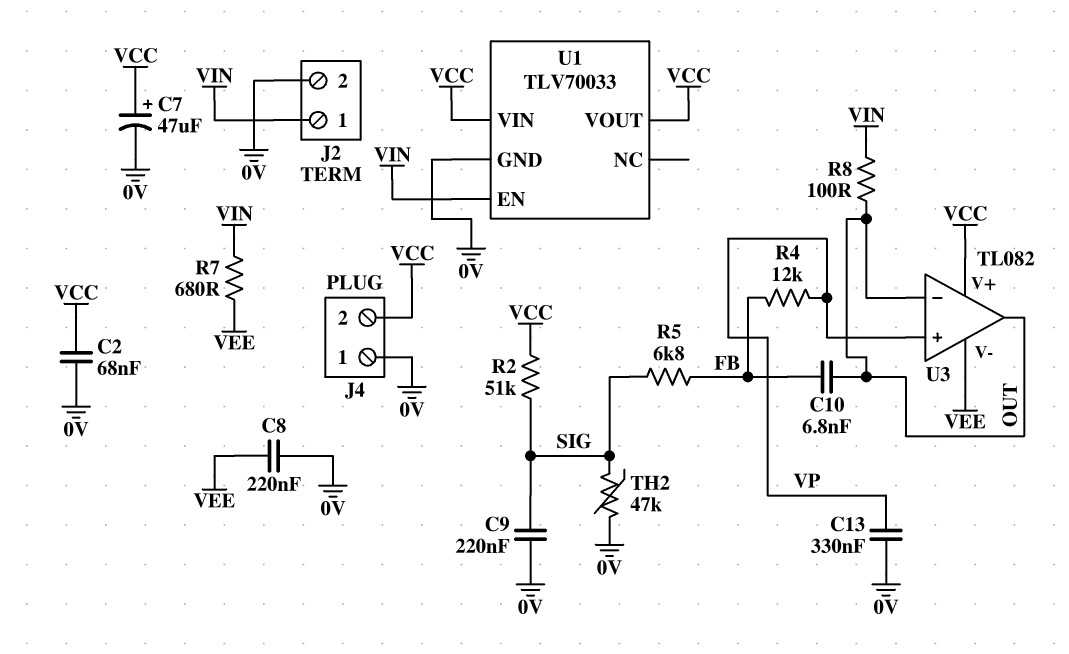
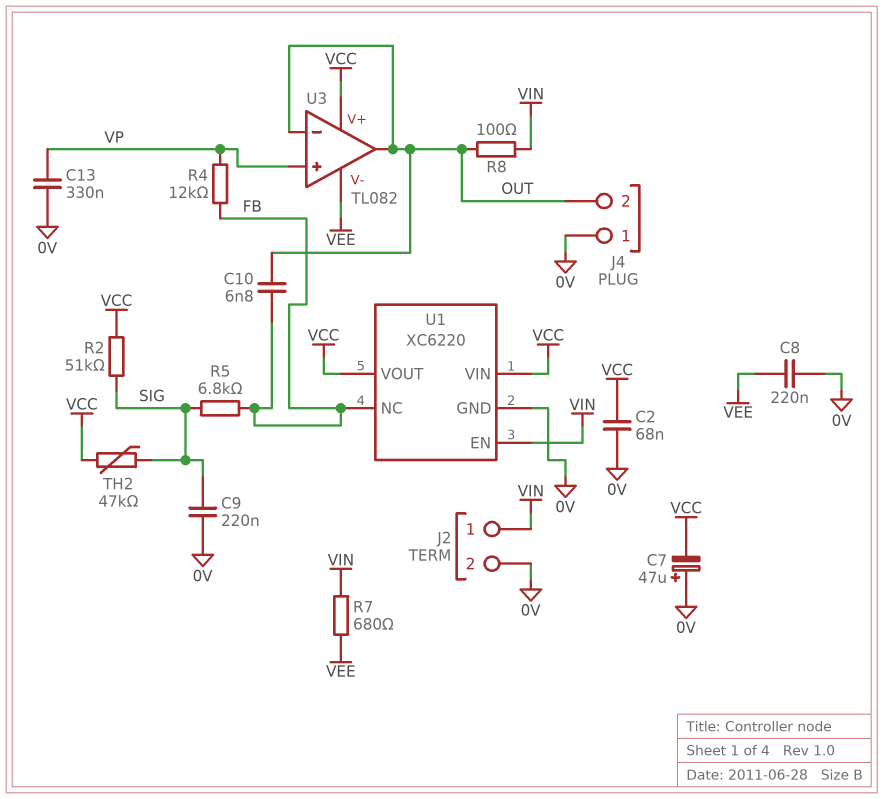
C7: 47uF (plus VCC, minus 0V) -> 47uF (plus 0V, minus VCC)
J4 pin 2: VCC -> OUT
TH2: 47k (0V, SIG) -> 47k (SIG, VCC)
U1: TLV70033 -> XC6220
U1 pin NC: none -> FB

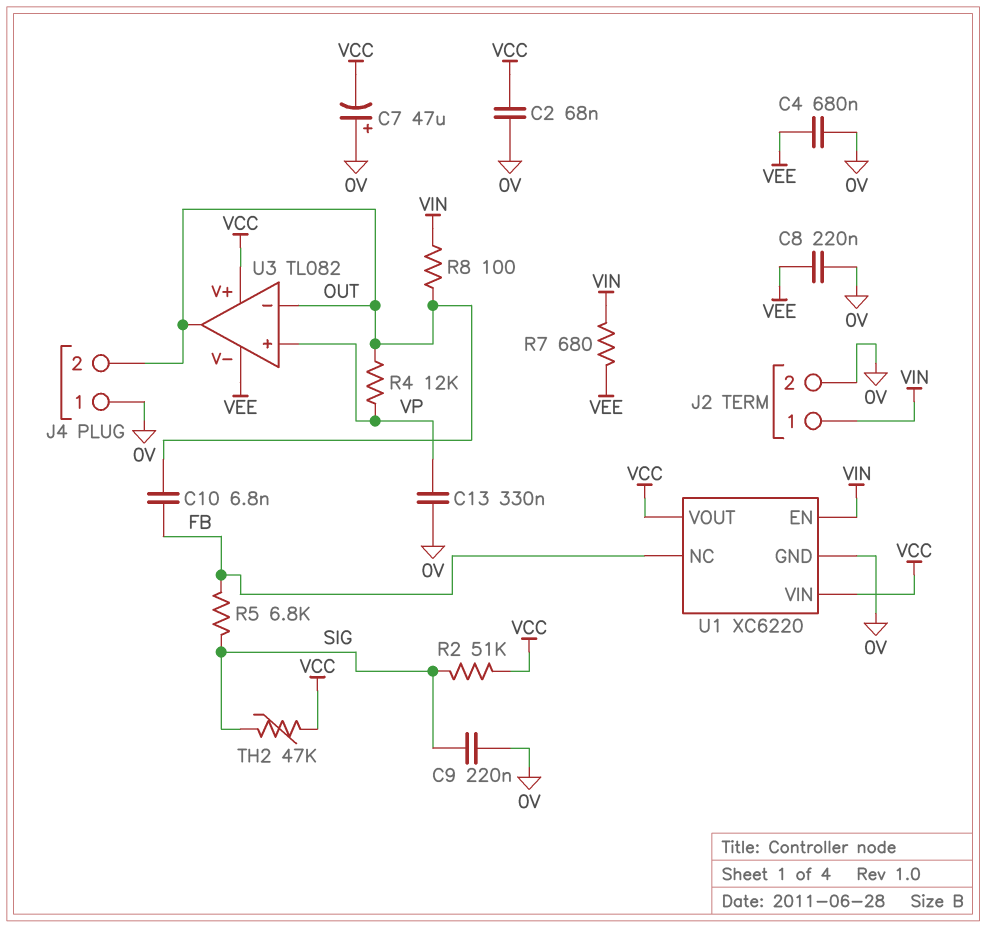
C4: none -> 680nF (0V, VEE)
R4: 12k (FB, VP) -> 12k (OUT, VP)

